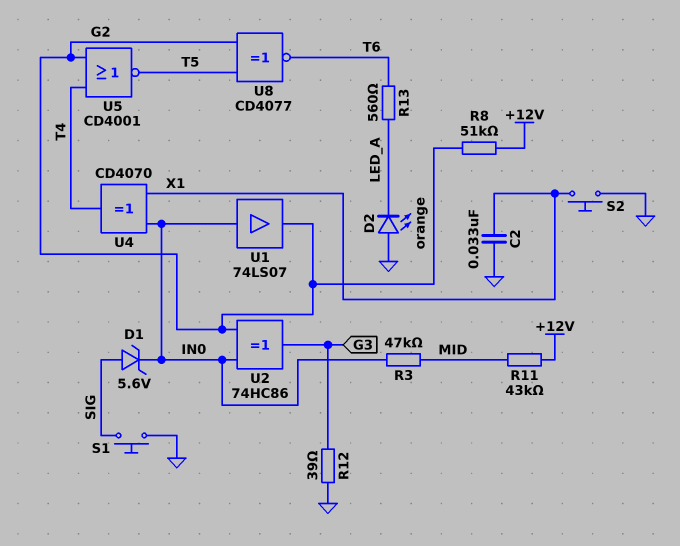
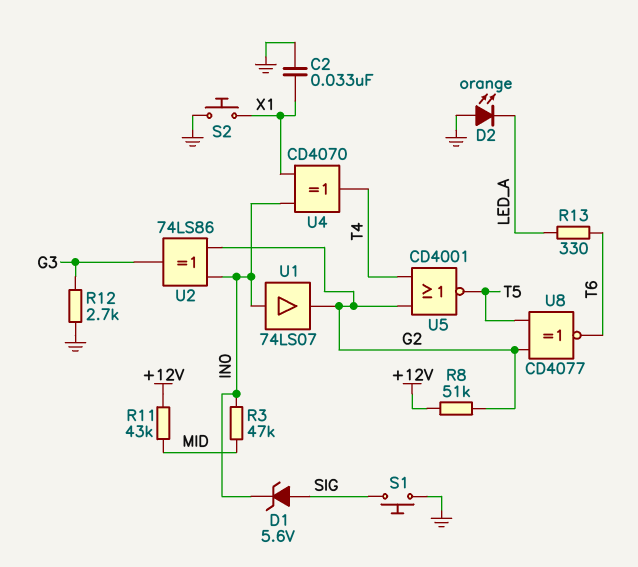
R12: 39 (G3, GND) -> 2.7k (G3, GND)
R13: 560 (LED_A, T6) -> 330 (LED_A, T6)
U2: XOR 74HC86 (in G2, in IN0, out G3) -> XOR 74LS86 (in G2, in IN0, out G3)

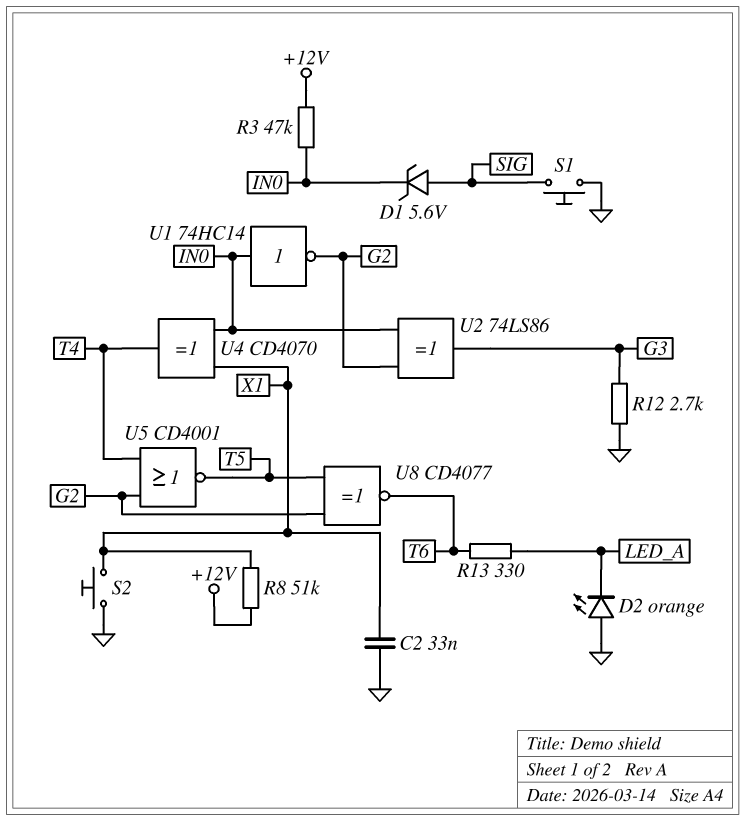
R3: 47k (IN0, MID) -> 47k (+12V, IN0)
R8: 51k (+12V, G2) -> 51k (+12V, X1)
R11: 43k (+12V, MID) -> none
U1: buffer 74LS07 (in IN0, out G2) -> NOT 74HC14 (in IN0, out G2)

